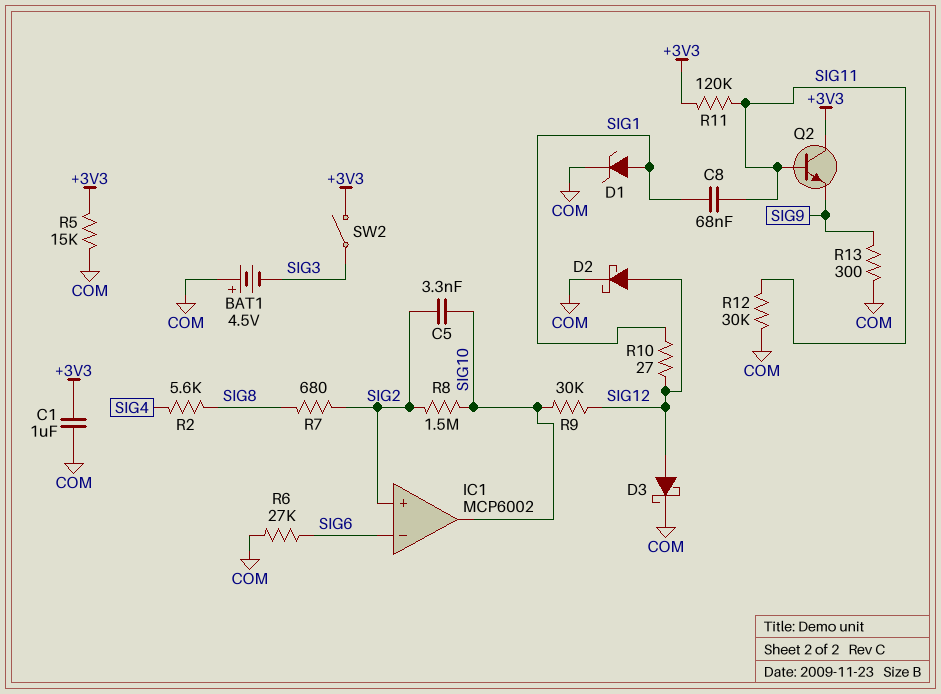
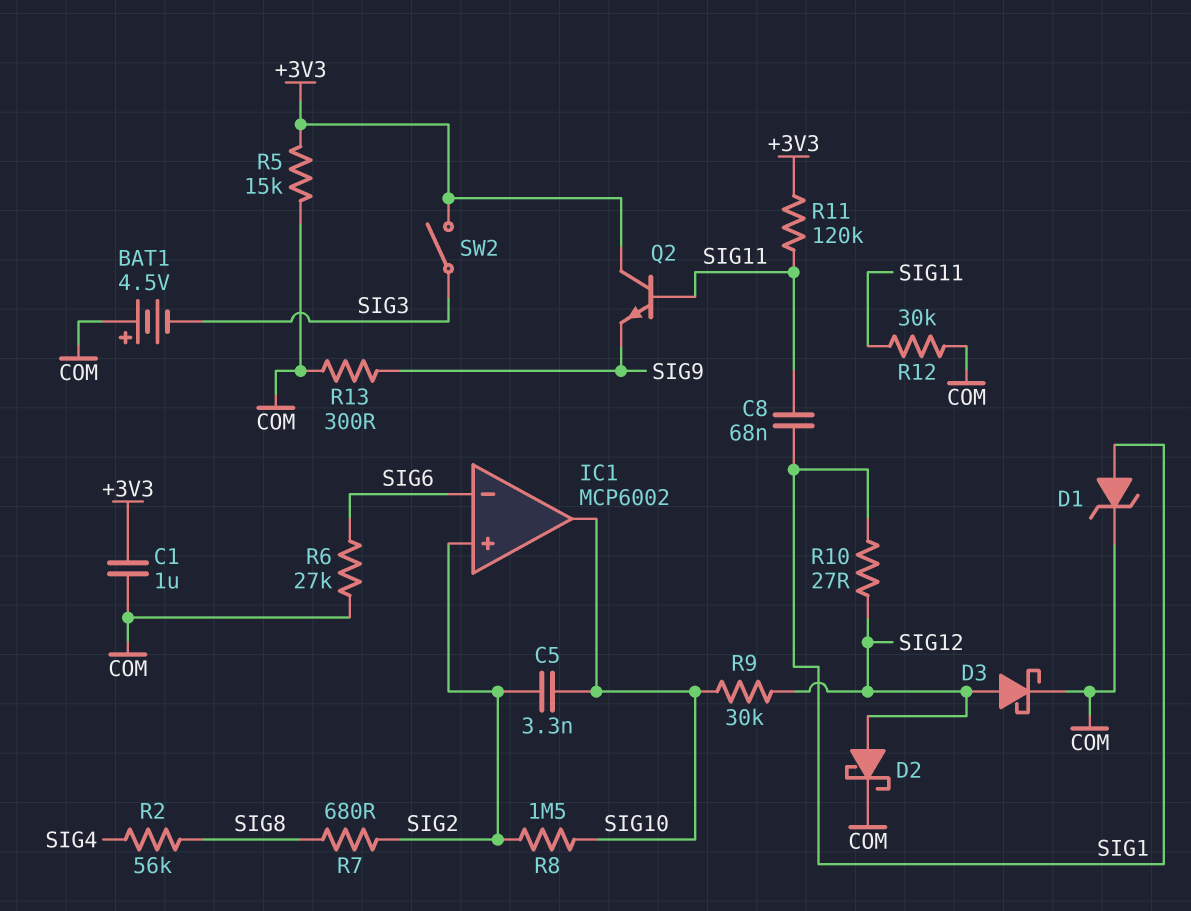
R2: 5.6k (SIG4, SIG8) -> 56k (SIG4, SIG8)

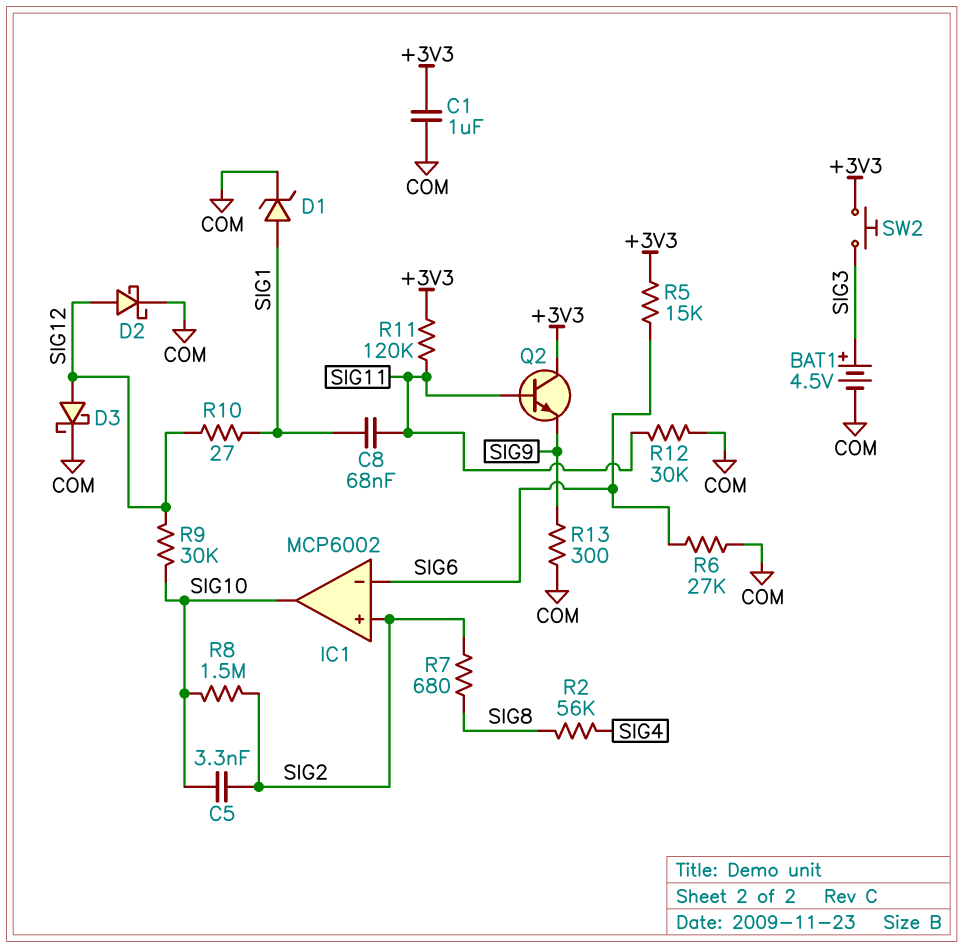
BAT1: 4.5V (plus COM, minus SIG3) -> 4.5V (plus SIG3, minus COM)
R5: 15k (+3V3, COM) -> 15k (+3V3, SIG6)
SW2: switch (+3V3, SIG3) -> button (+3V3, SIG3)

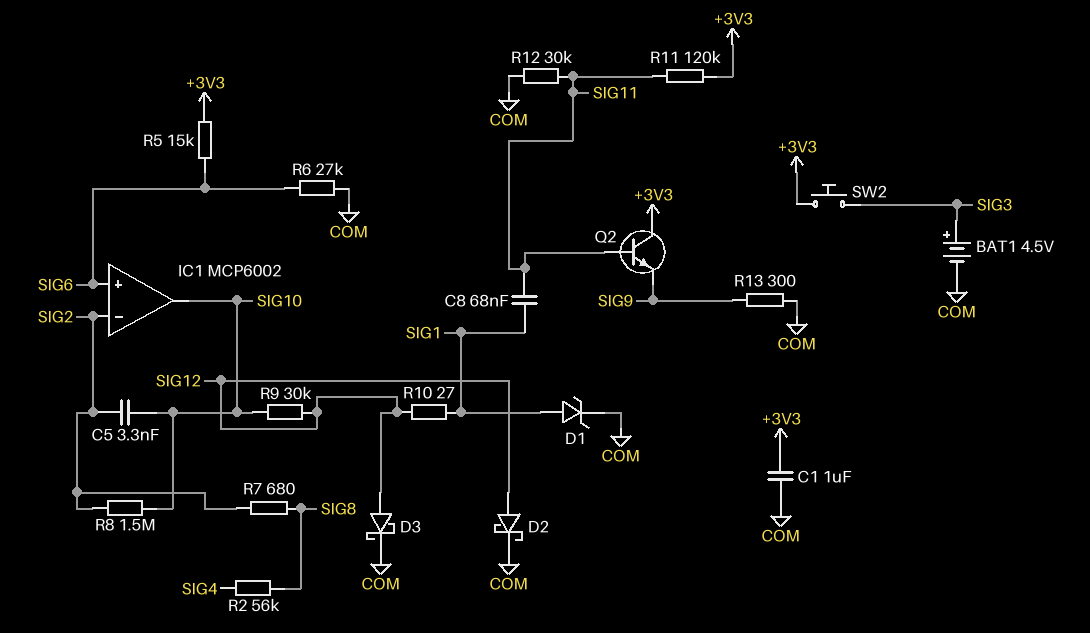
IC1 pin in+: SIG2 -> SIG6
IC1 pin in-: SIG6 -> SIG2

